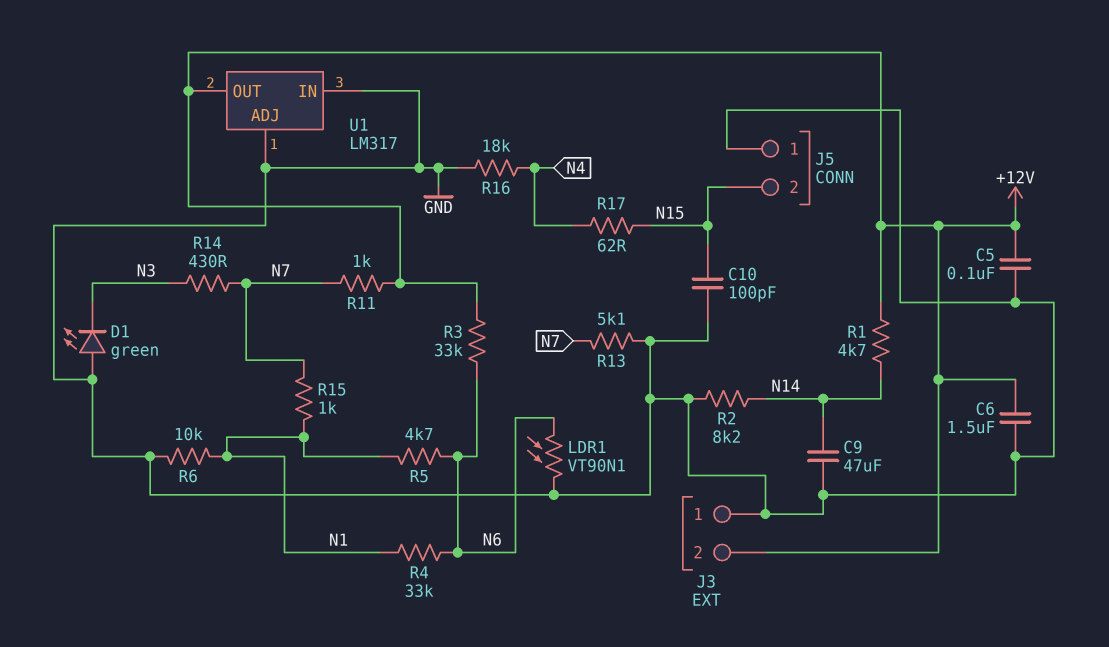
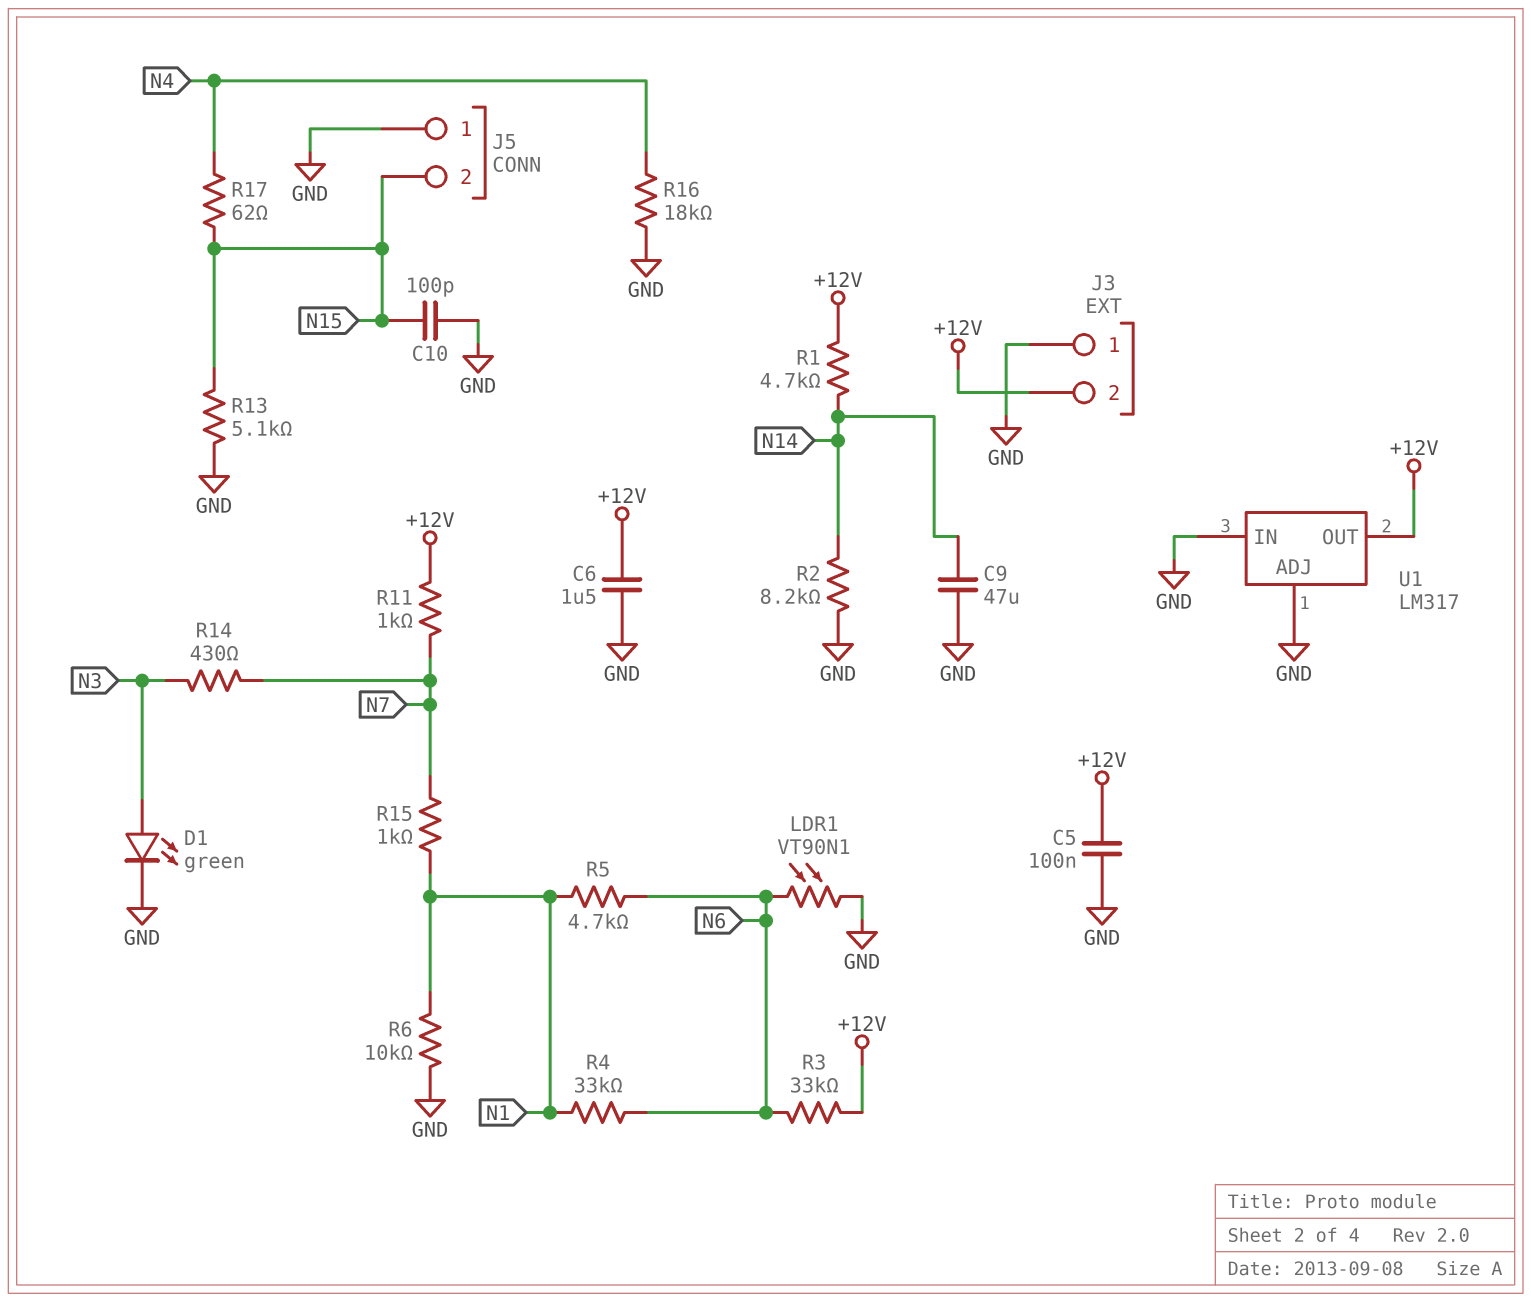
D1: LED green (A GND, K N3) -> LED green (A N3, K GND)
R13: 5.1k (GND, N7) -> 5.1k (GND, N15)

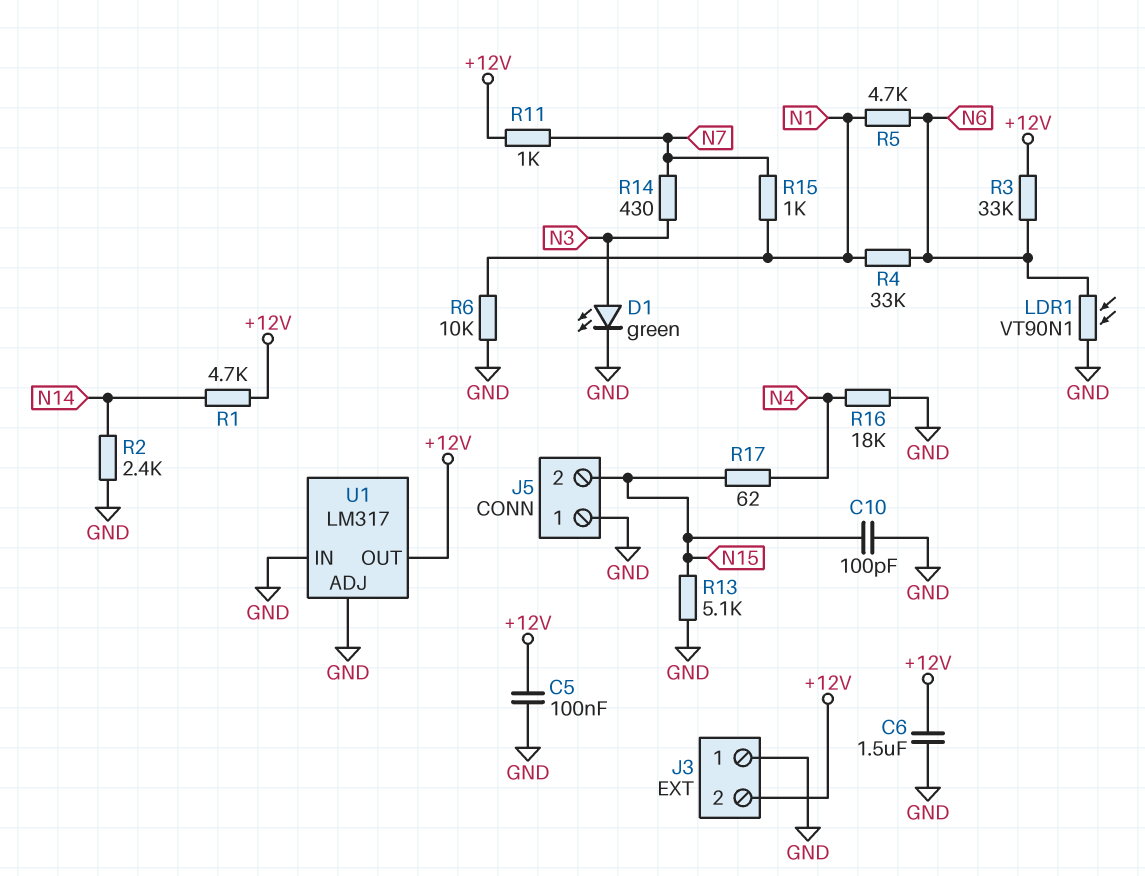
C9: 47uF (GND, N14) -> none
R2: 8.2k (GND, N14) -> 2.4k (GND, N14)

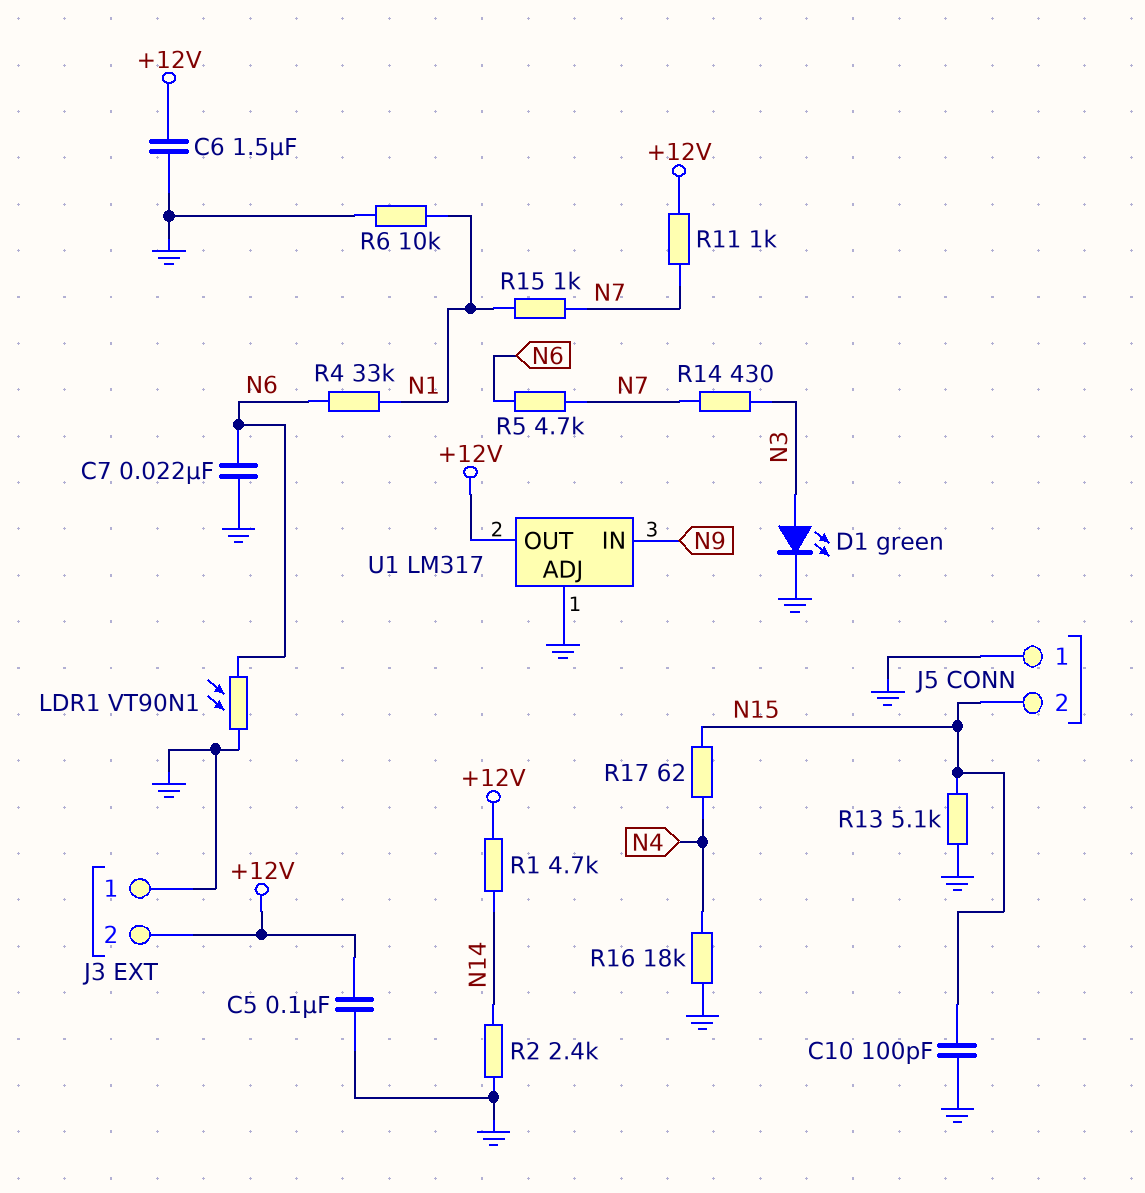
C7: none -> 22nF (GND, N6)
R3: 33k (+12V, N6) -> none
R5: 4.7k (N1, N6) -> 4.7k (N6, N7)
U1 pin IN: GND -> N9

